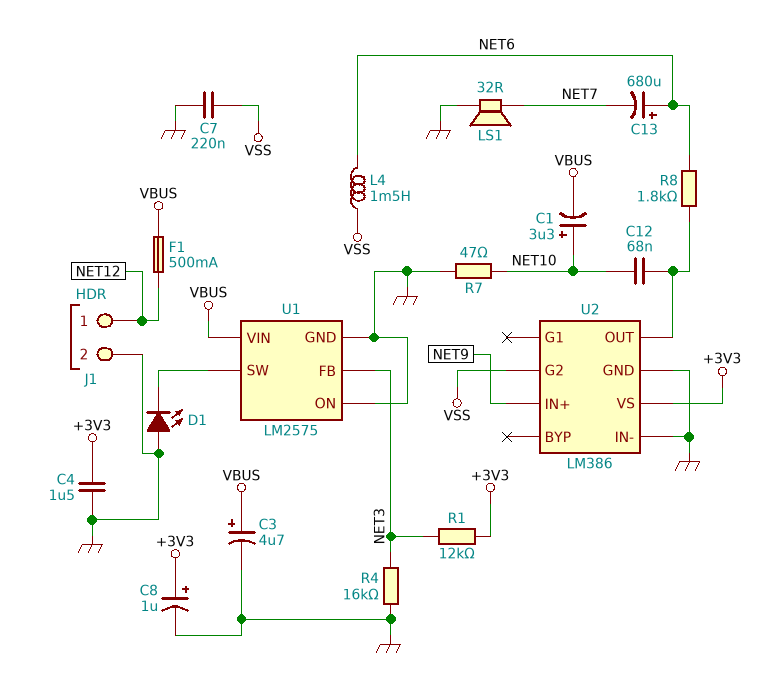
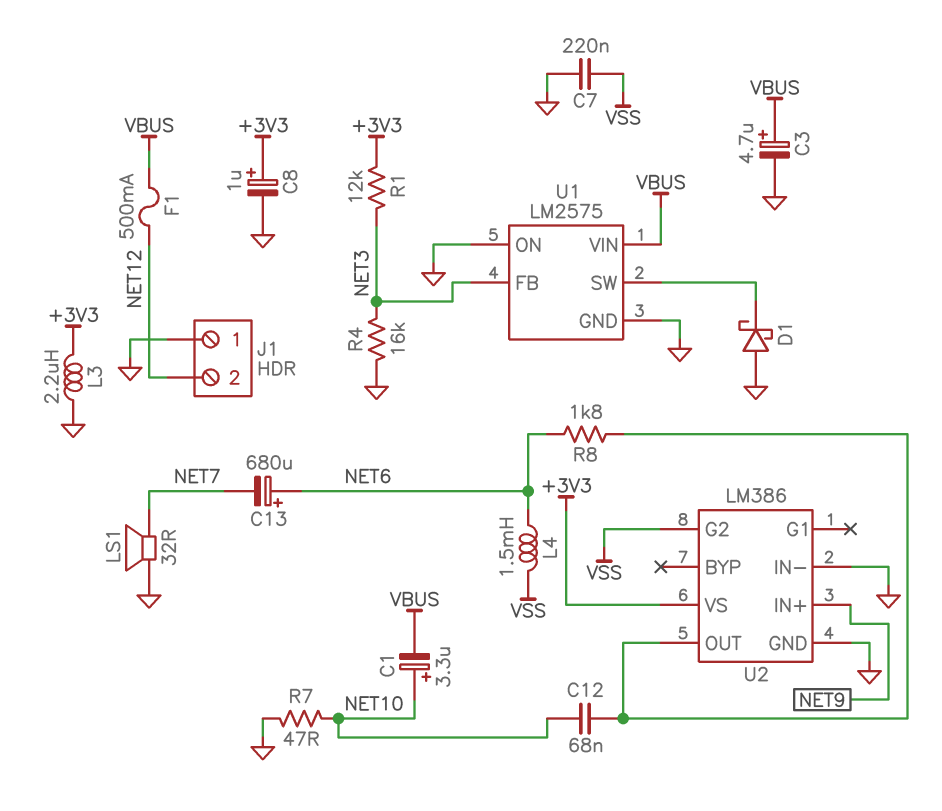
C4: 1.5uF (+3V3, GND) -> none
D1: LED (A GND, K U1/SW) -> schottky (A GND, K U1/SW)
J1 pin 1: NET12 -> GND
J1 pin 2: GND -> NET12
L3: none -> 2.2uH (+3V3, GND)

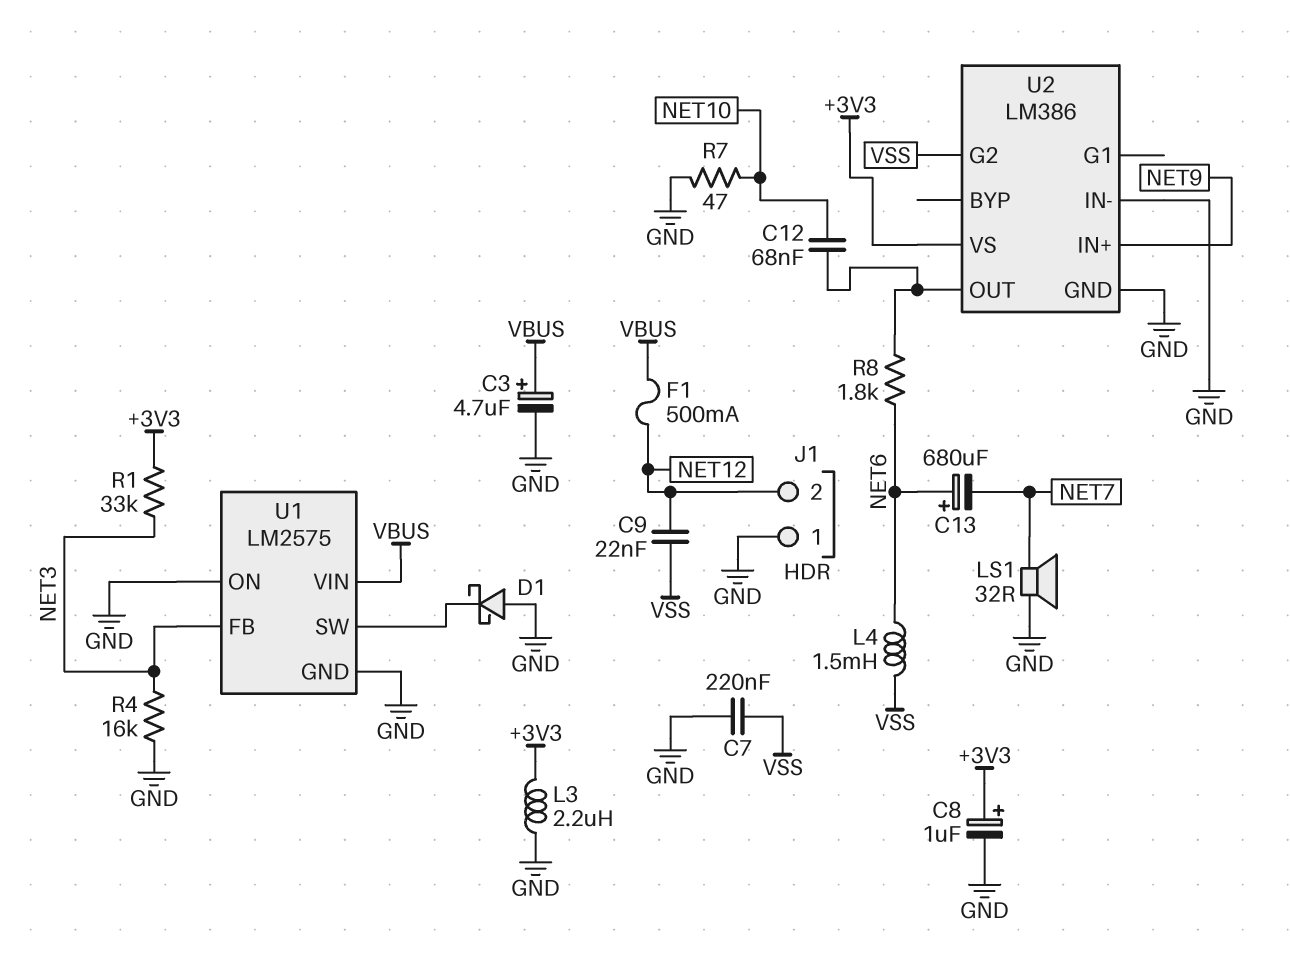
C1: 3.3uF (plus NET10, minus VBUS) -> none
C9: none -> 22nF (NET12, VSS)
R1: 12k (+3V3, NET3) -> 33k (+3V3, NET3)

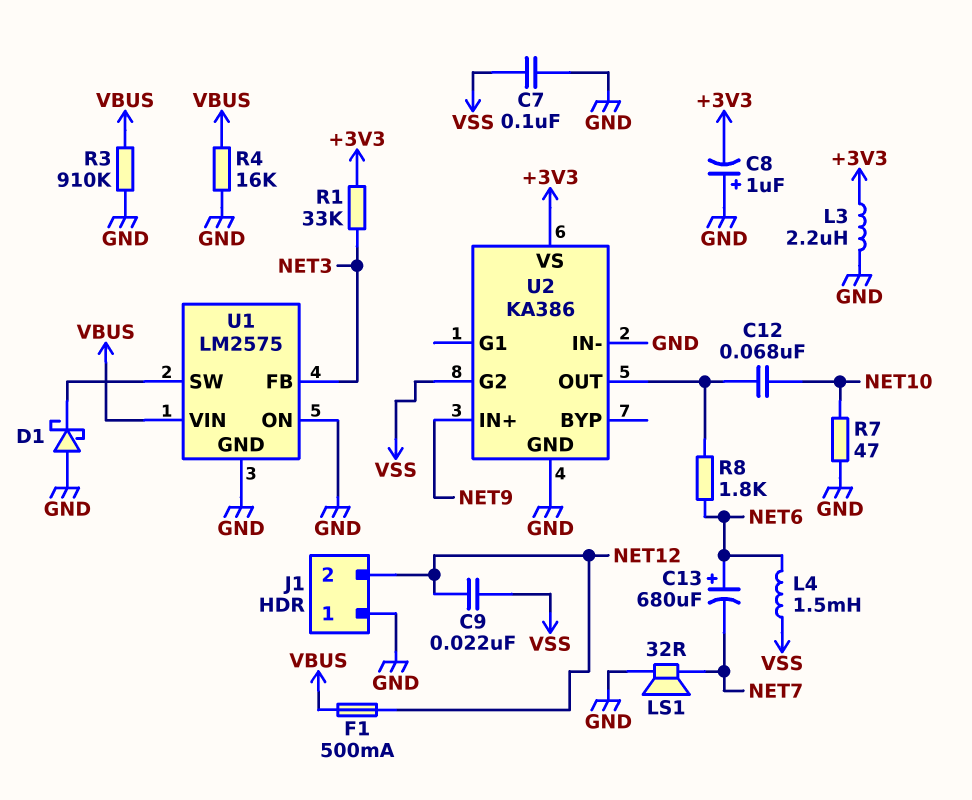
C3: 4.7uF (plus VBUS, minus GND) -> none
C7: 220nF (GND, VSS) -> 100nF (GND, VSS)
C8: 1uF (plus +3V3, minus GND) -> 1uF (plus GND, minus +3V3)
R3: none -> 910k (GND, VBUS)
R4: 16k (GND, NET3) -> 16k (GND, VBUS)
U2: LM386 -> KA386

